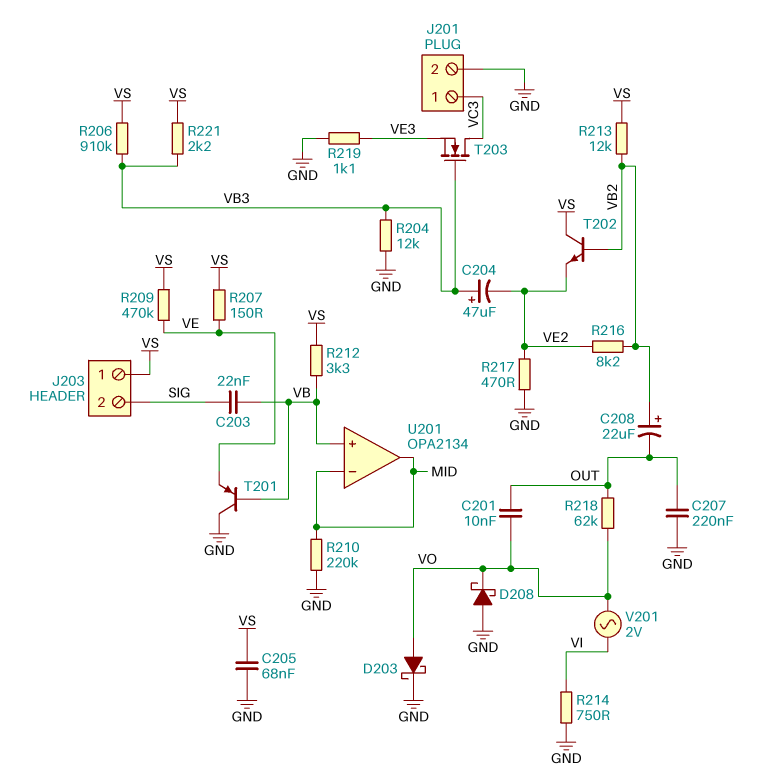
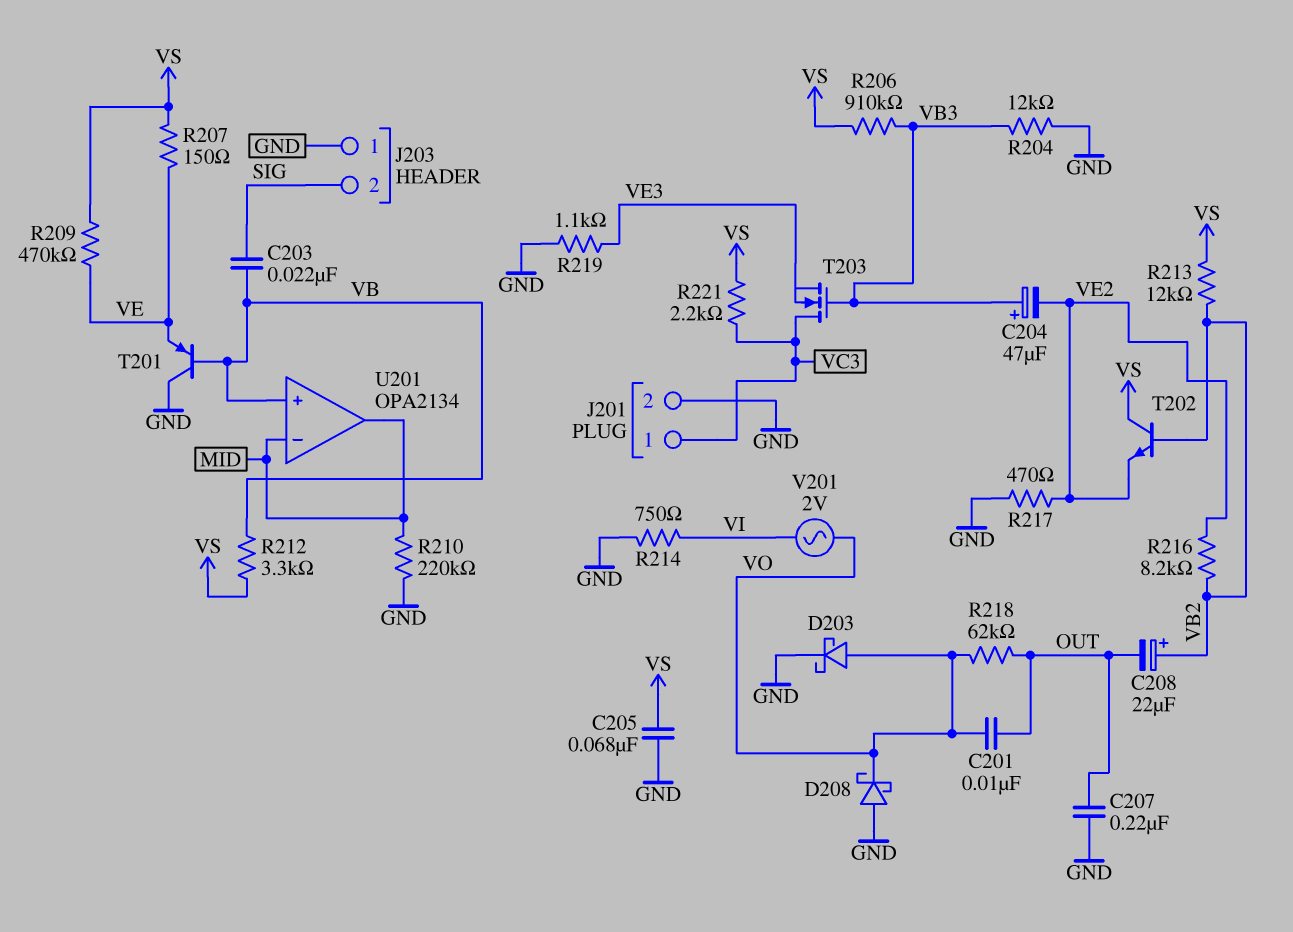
J203 pin 1: VS -> GND
R221: 2.2k (VB3, VS) -> 2.2k (VC3, VS)

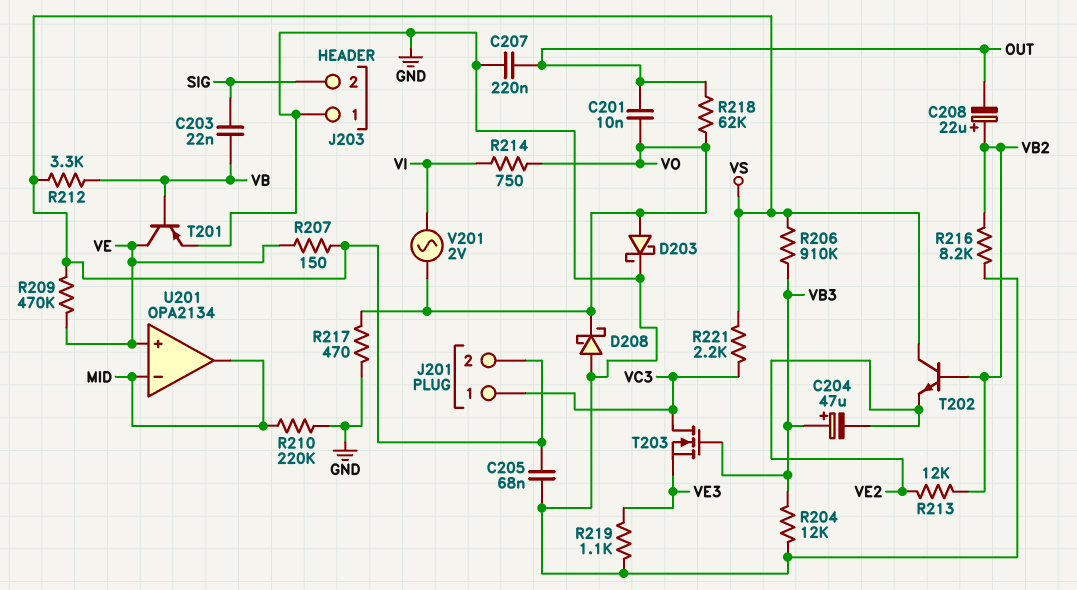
J201 pin 2: GND -> VS
R213: 12k (VB2, VS) -> 12k (VB2, VE2)
R214: 750 (GND, VI) -> 750 (VI, VO)
R216: 8.2k (VB2, VE2) -> 8.2k (GND, VB2)
R217: 470 (GND, VE2) -> 470 (GND, VO)
T201: PNP (B VB, C GND, E VE) -> PNP (B VB, C VE, E GND)
U201 pin in+: VB -> VE

